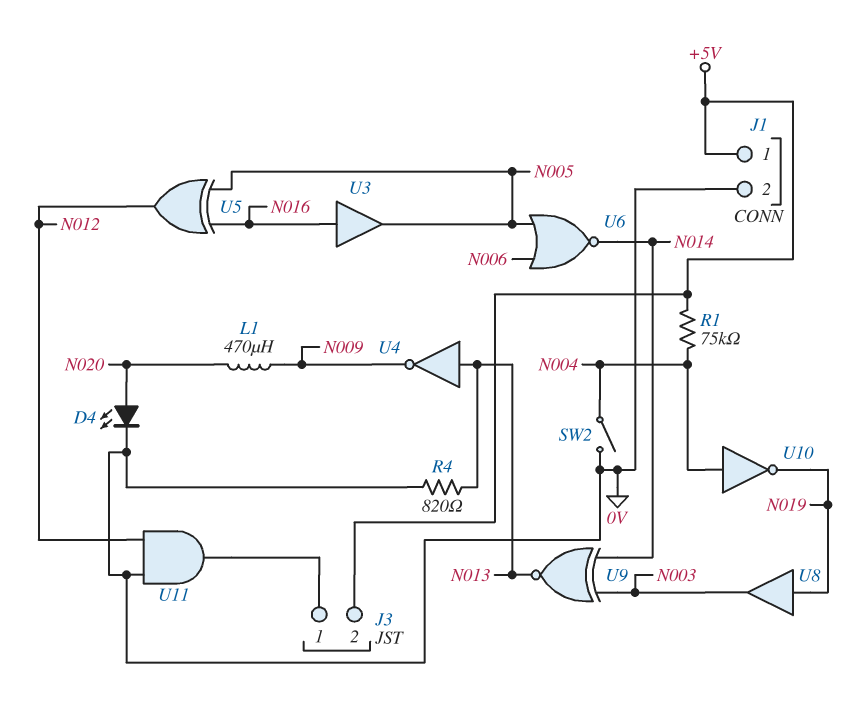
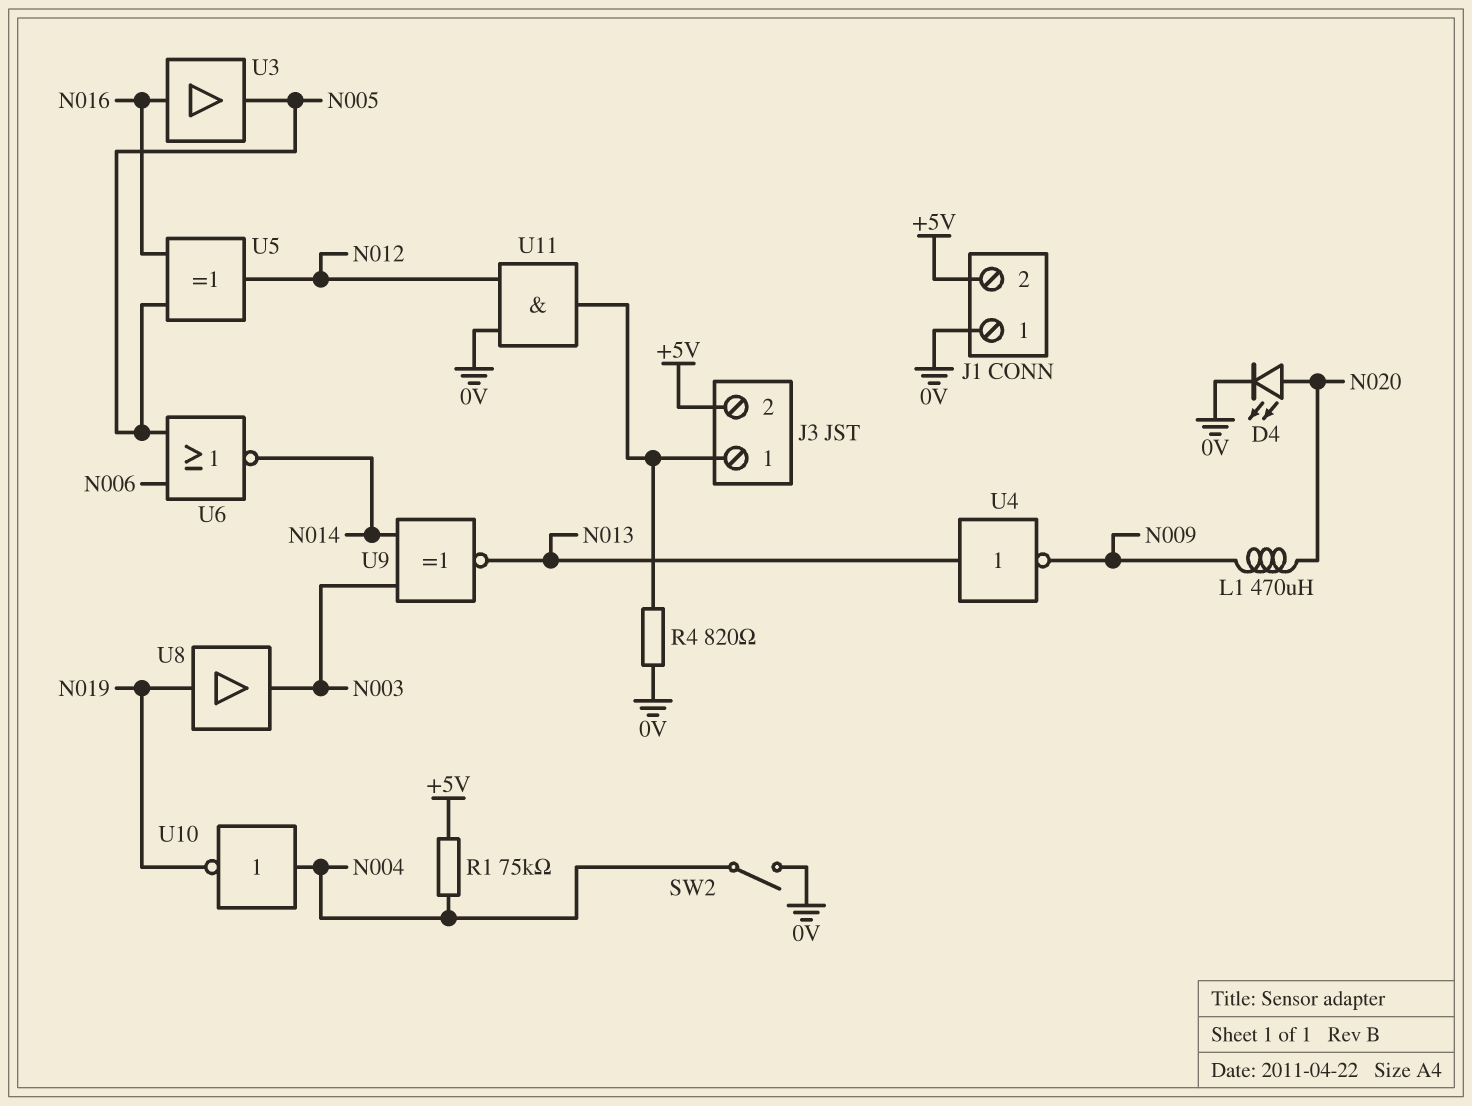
J1 pin 1: +5V -> 0V
J1 pin 2: 0V -> +5V
R4: 820 (0V, N013) -> 820 (0V, J3/1)

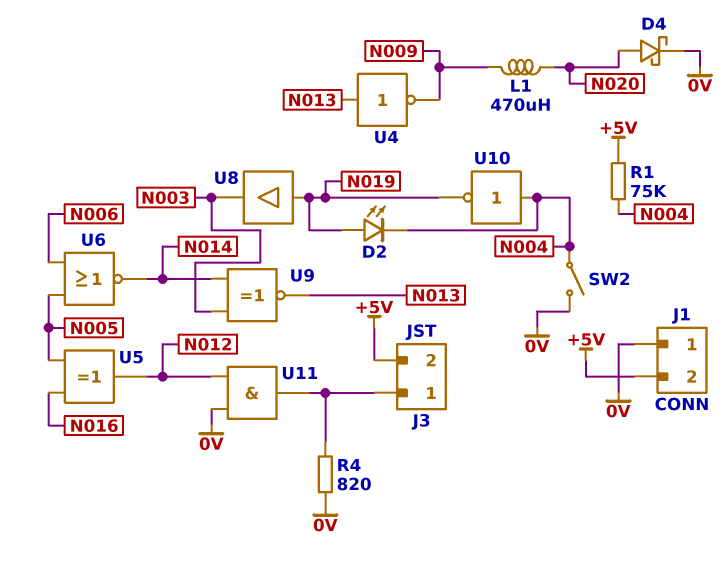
D2: none -> LED (A N019, K N004)
D4: LED (A N020, K 0V) -> schottky (A N020, K 0V)
U3: buffer (in N016, out N005) -> none

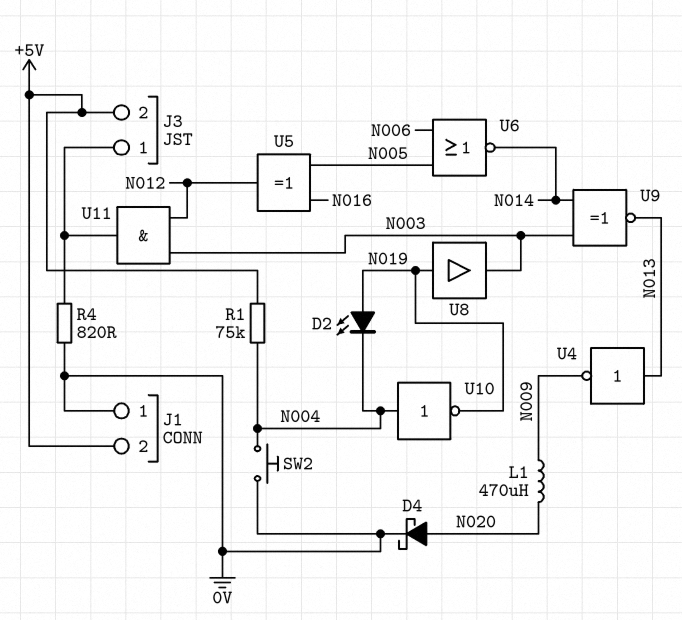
SW2: switch (0V, N004) -> button (0V, N004)
U11: AND (in 0V, in N012, out J3/1) -> AND (in N003, in N012, out J3/1)

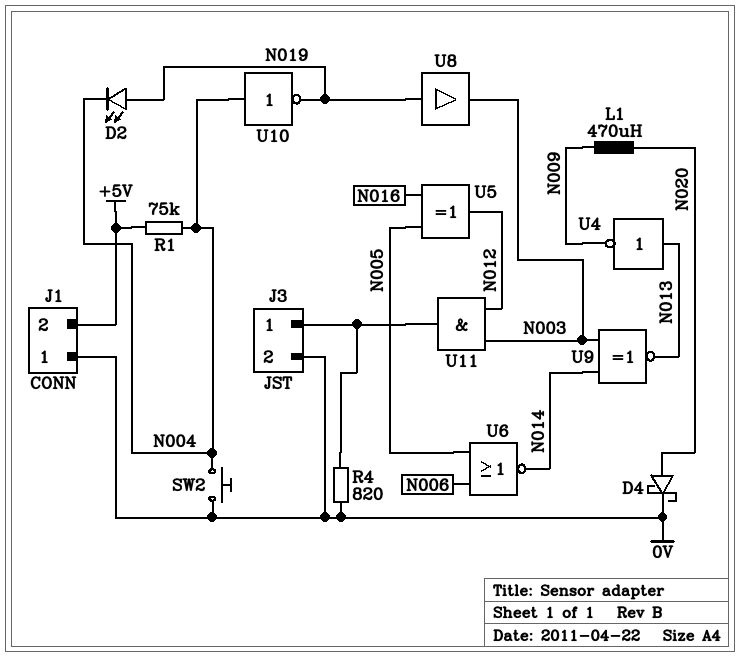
J3 pin 2: +5V -> 0V

